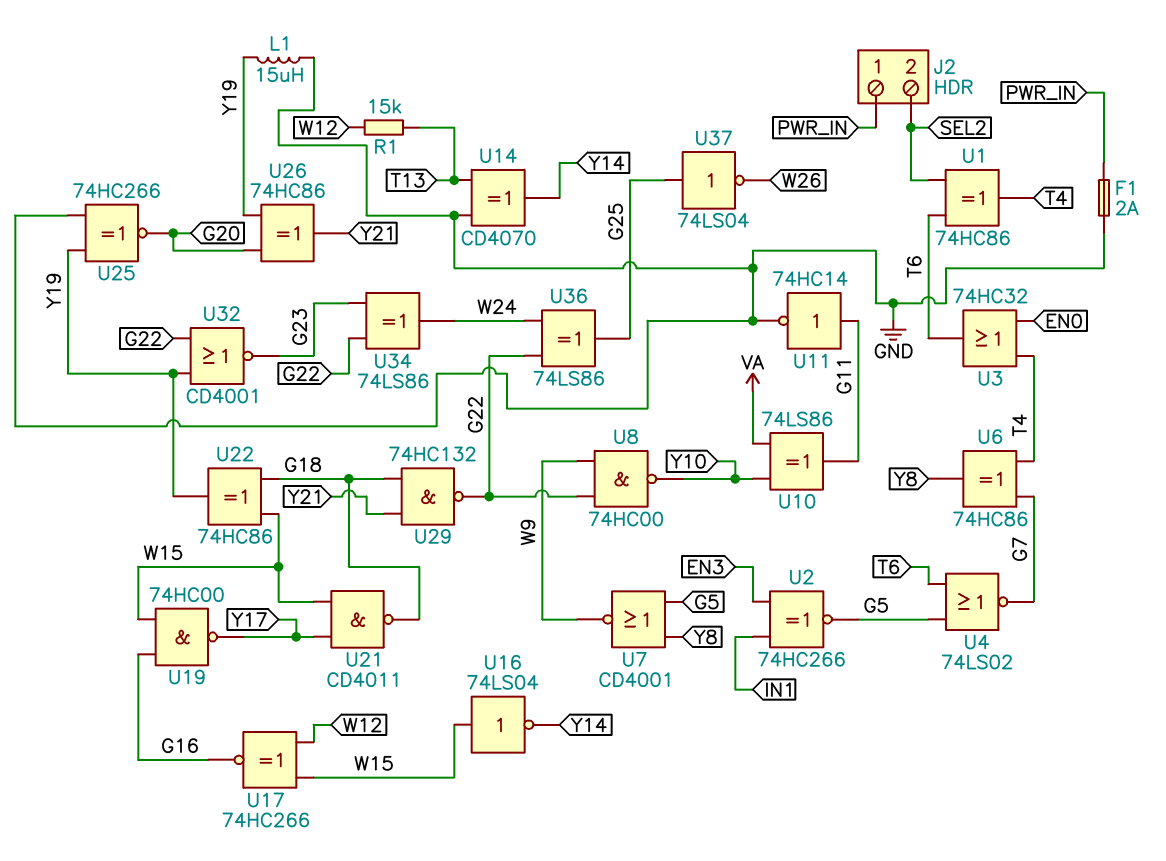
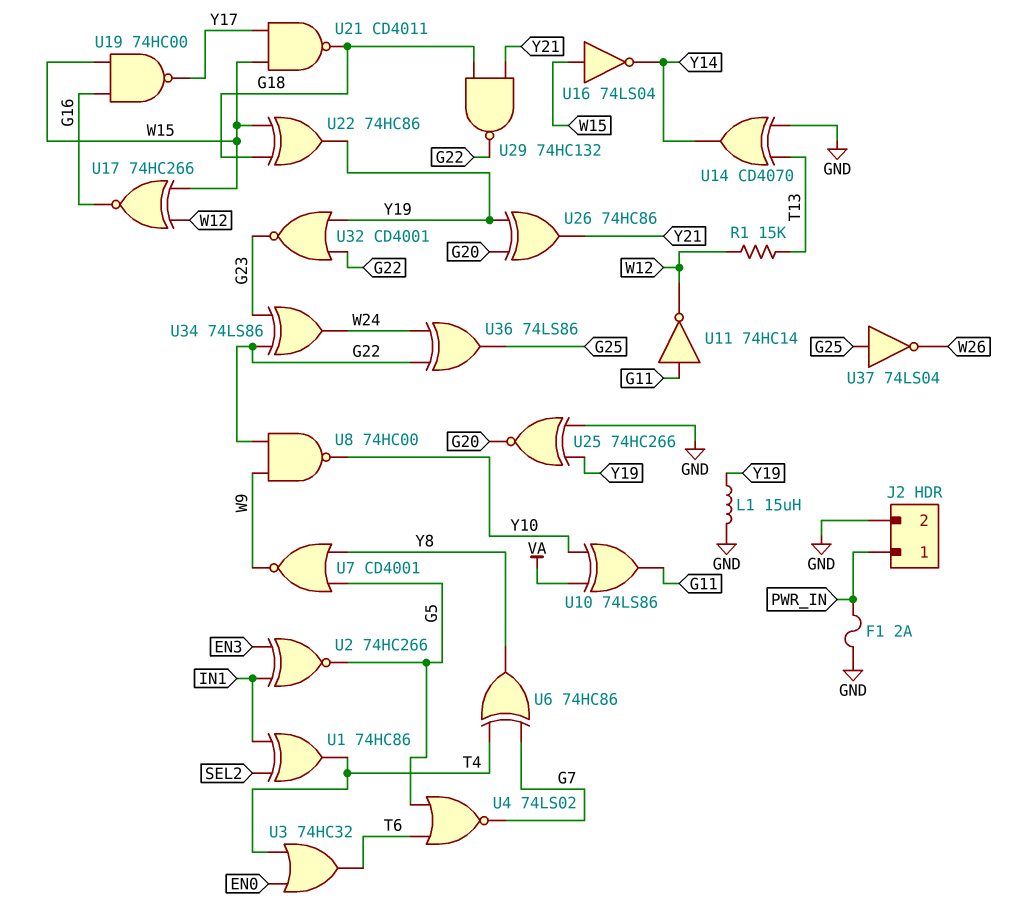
J2 pin 2: SEL2 -> GND
U1: XOR 74HC86 (in SEL2, in T6, out T4) -> XOR 74HC86 (in IN1, in SEL2, out T4)
U11: NOT 74HC14 (in G11, out GND) -> NOT 74HC14 (in G11, out W12)

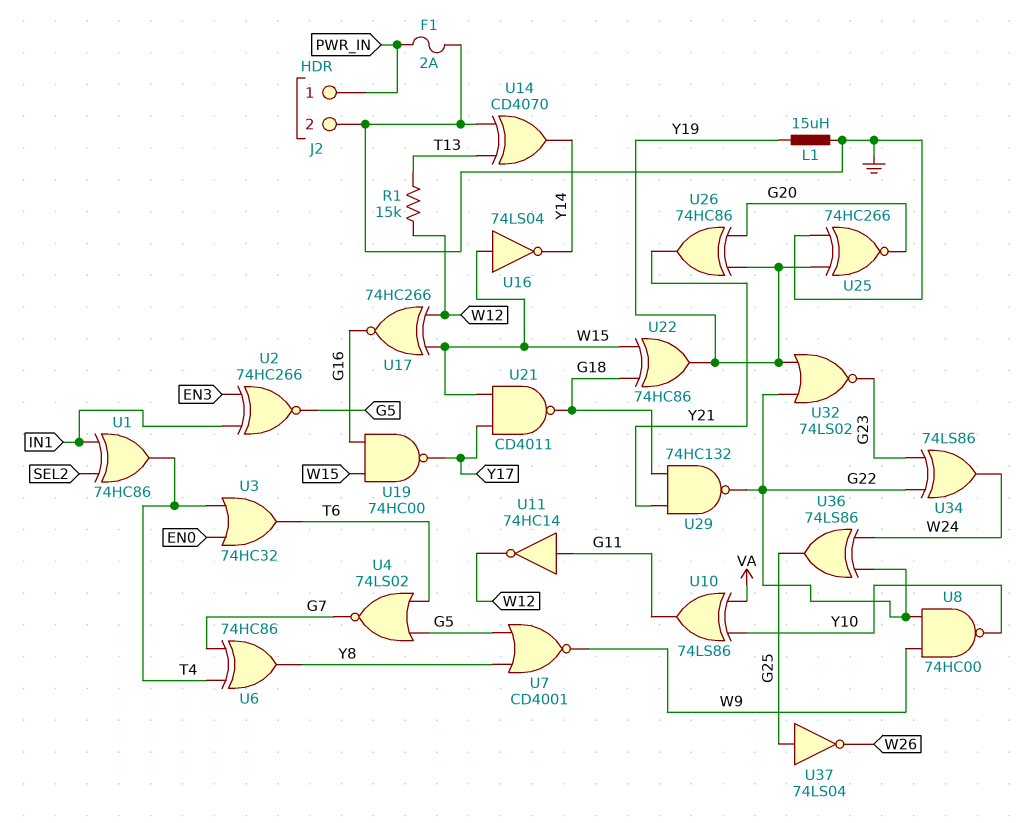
U32: NOR CD4001 (in G22, in Y19, out G23) -> NOR 74LS02 (in G22, in Y19, out G23)

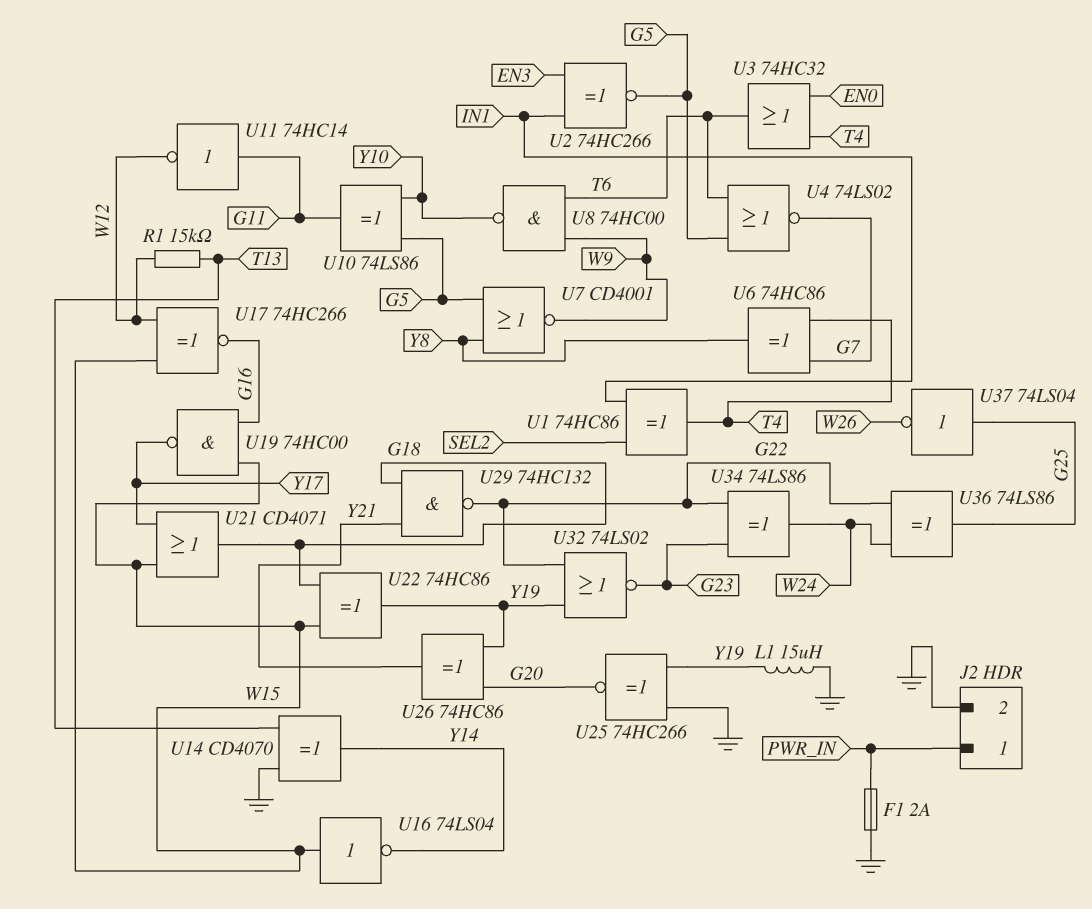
U8: NAND 74HC00 (in G22, in W9, out Y10) -> NAND 74HC00 (in T6, in W9, out Y10)
U10: XOR 74LS86 (in VA, in Y10, out G11) -> XOR 74LS86 (in G5, in Y10, out G11)
U21: NAND CD4011 (in W15, in Y17, out G18) -> OR CD4071 (in W15, in Y17, out G18)

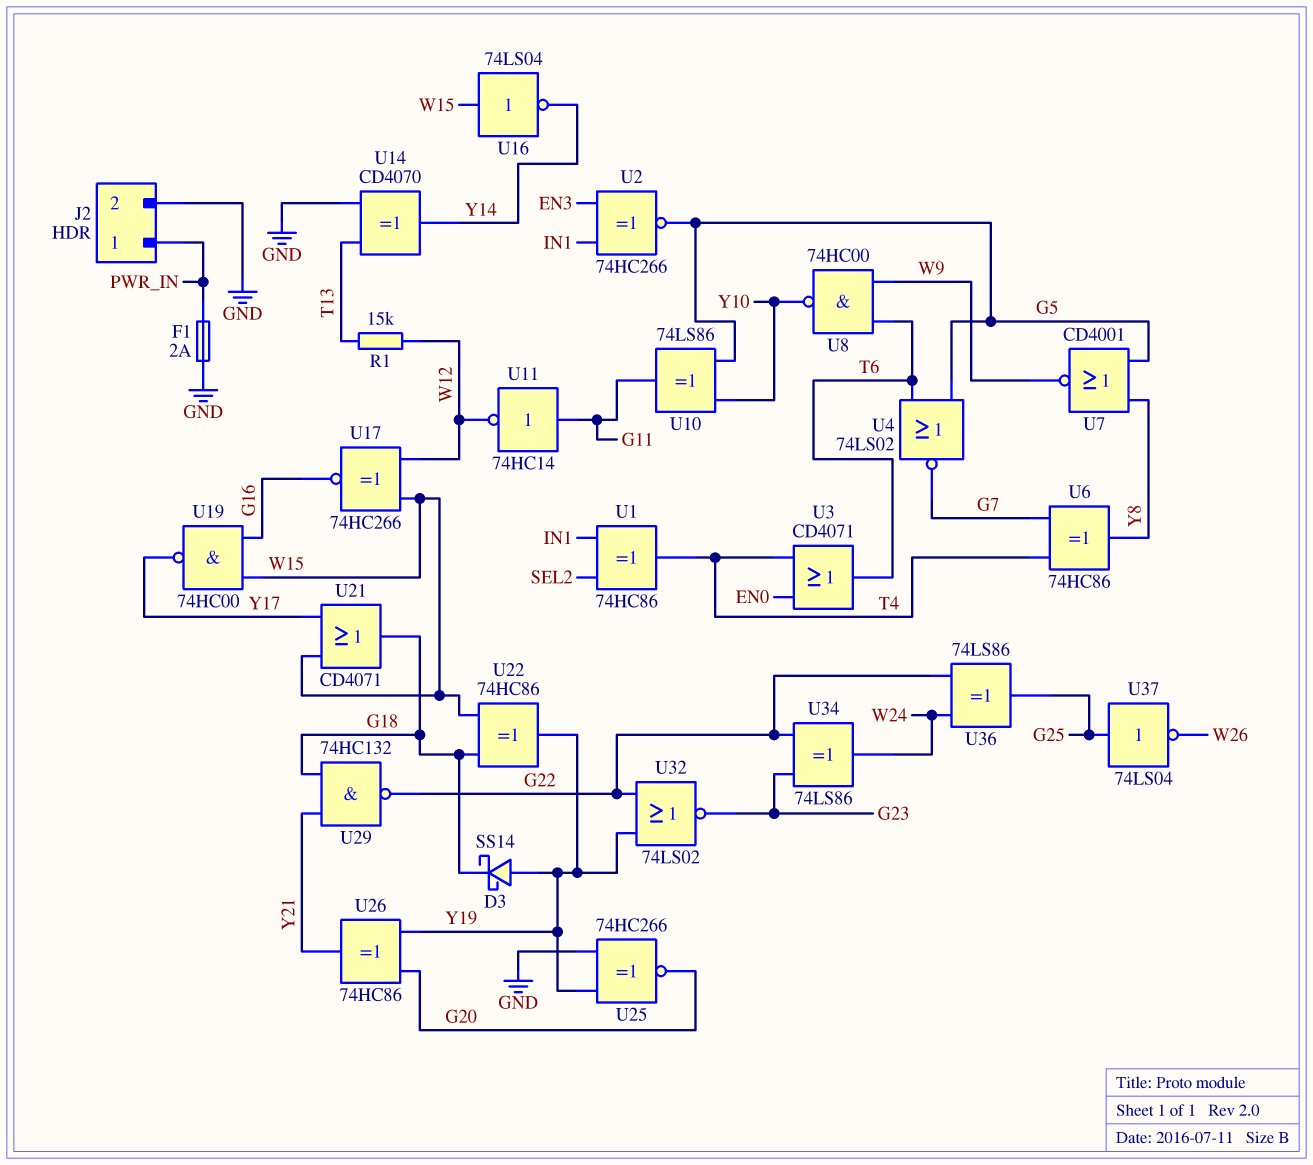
D3: none -> schottky SS14 (A Y19, K G18)
L1: 15uH (GND, Y19) -> none
U3: OR 74HC32 (in EN0, in T4, out T6) -> OR CD4071 (in EN0, in T4, out T6)

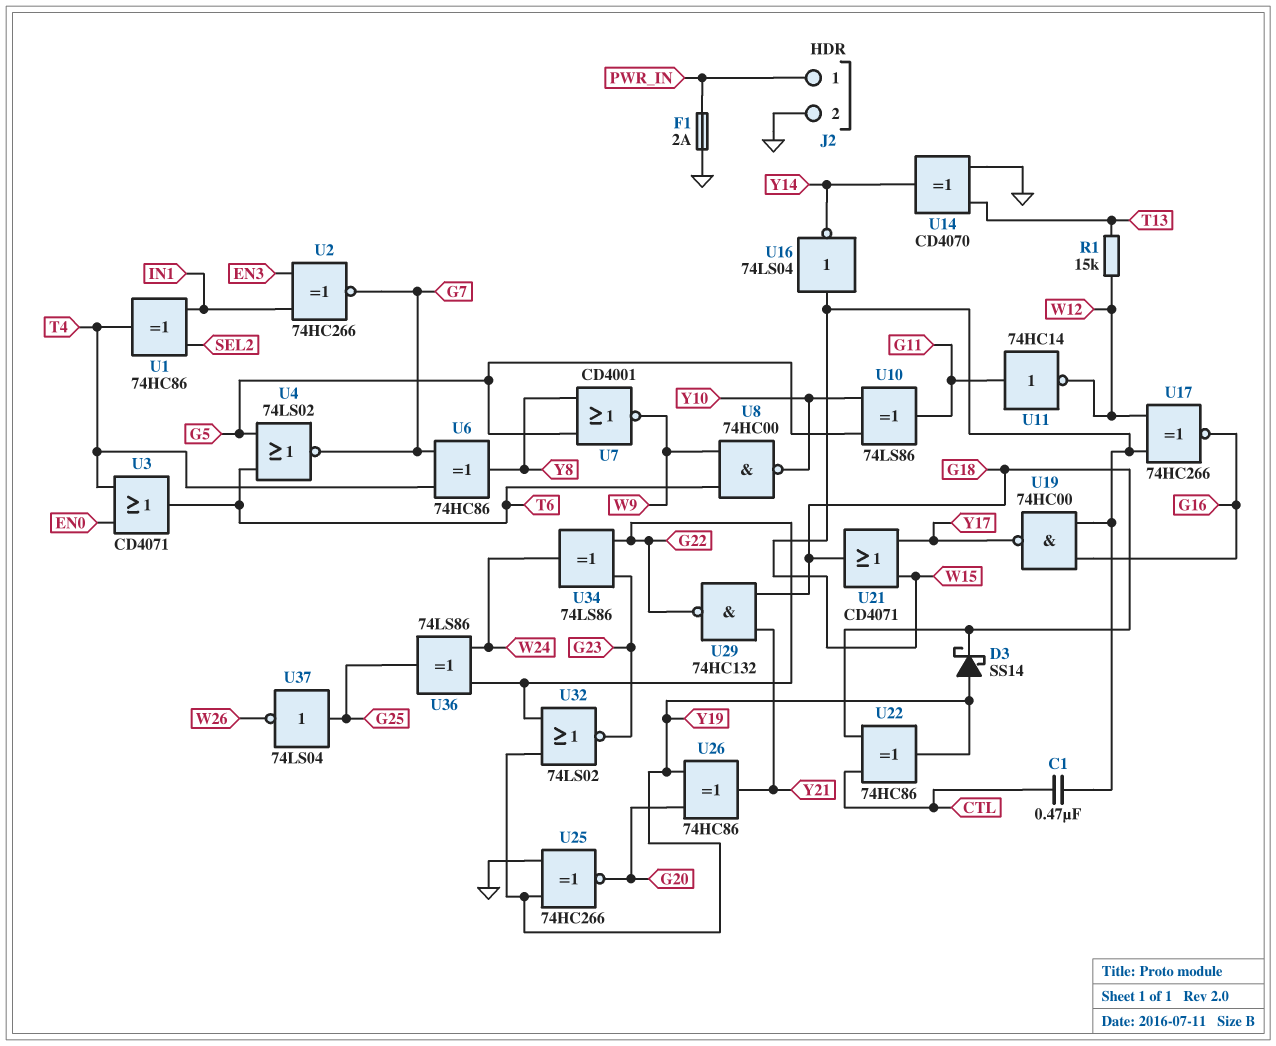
C1: none -> 470nF (CTL, W15)
U2: XNOR 74HC266 (in EN3, in IN1, out G5) -> XNOR 74HC266 (in EN3, in IN1, out G7)
U22: XOR 74HC86 (in G18, in W15, out Y19) -> XOR 74HC86 (in CTL, in G18, out Y19)

